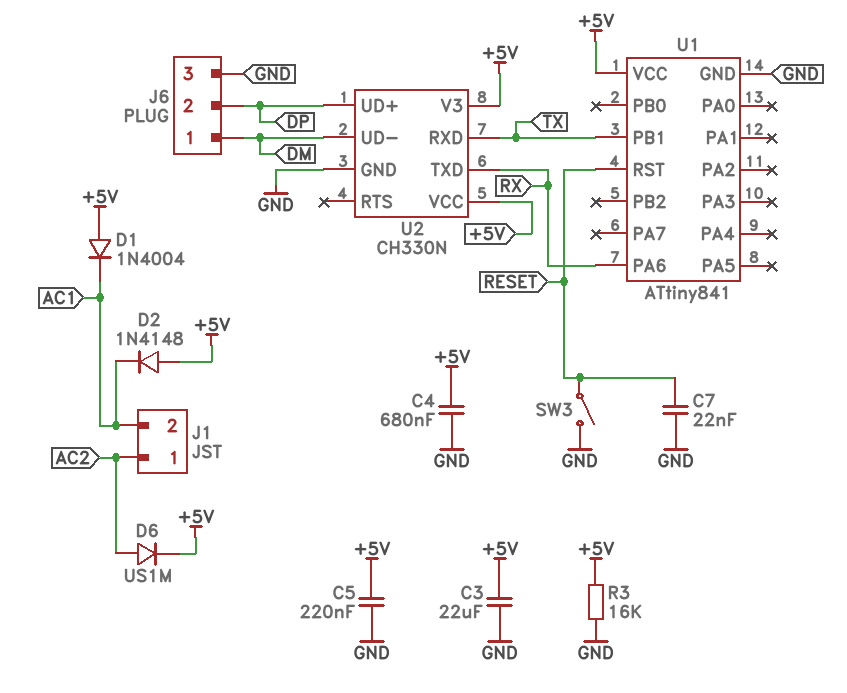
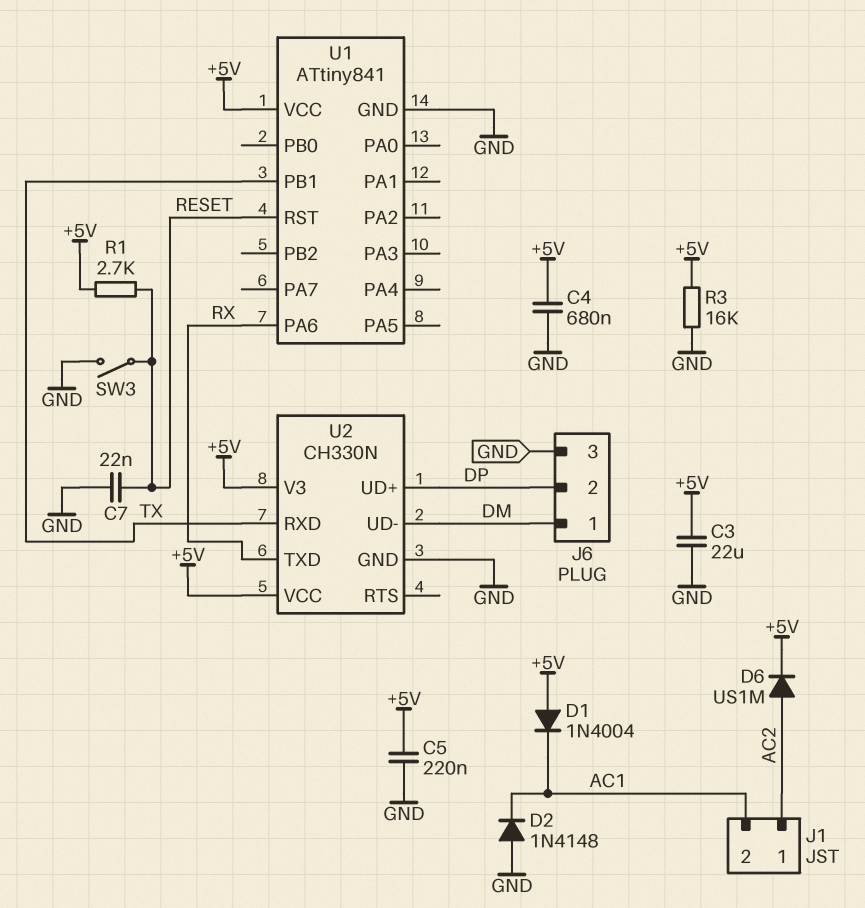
D2: diode 1N4148 (A +5V, K AC1) -> diode 1N4148 (A GND, K AC1)
R1: none -> 2.7k (+5V, RESET)

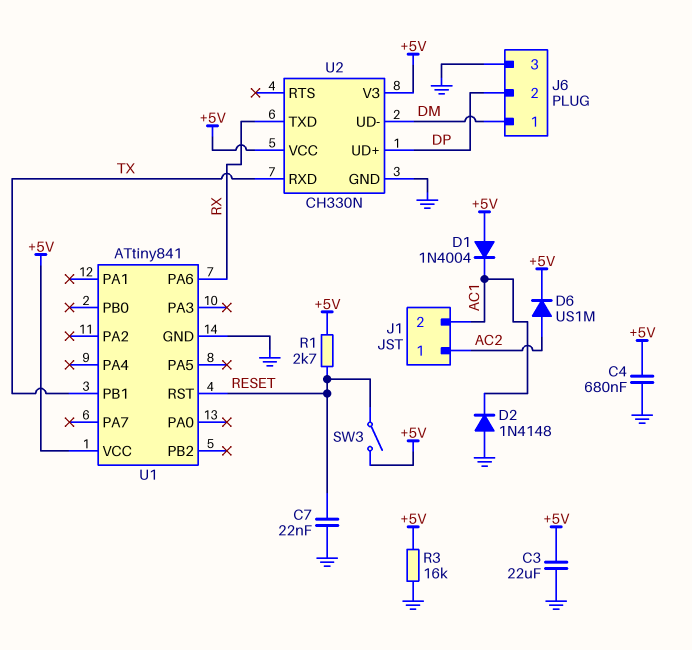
C5: 220nF (+5V, GND) -> none
SW3: switch (GND, RESET) -> switch (+5V, RESET)

